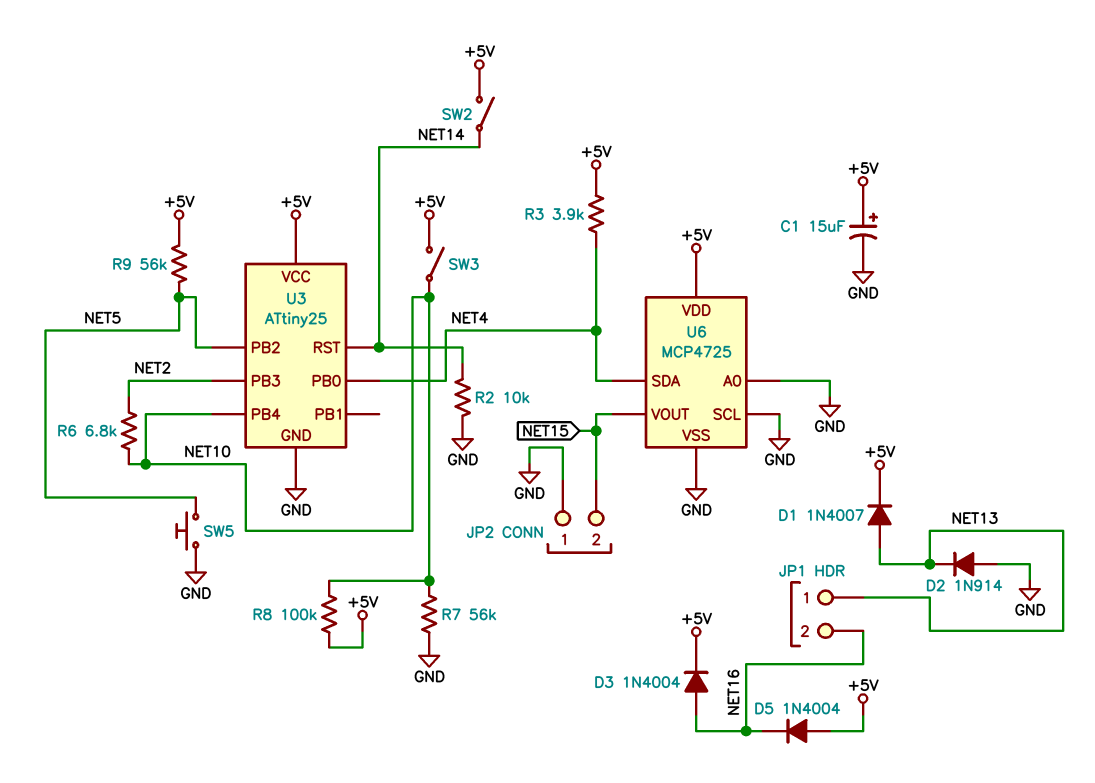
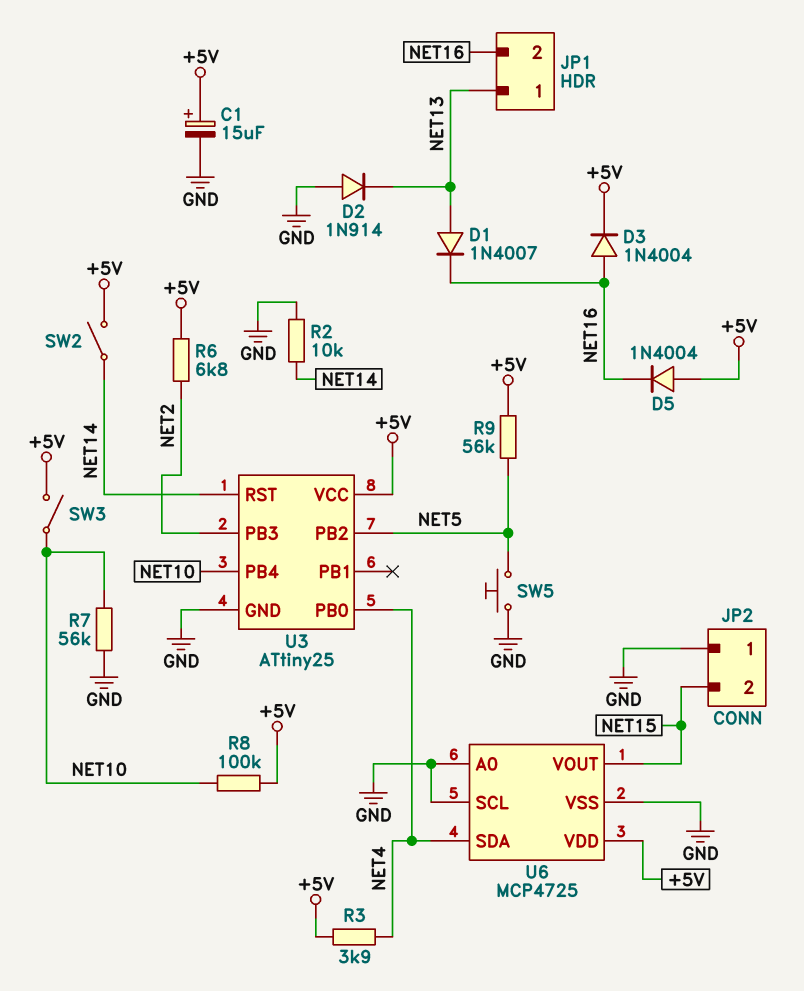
D1: diode 1N4007 (A NET13, K +5V) -> diode 1N4007 (A NET13, K NET16)
R6: 6.8k (NET2, NET10) -> 6.8k (+5V, NET2)

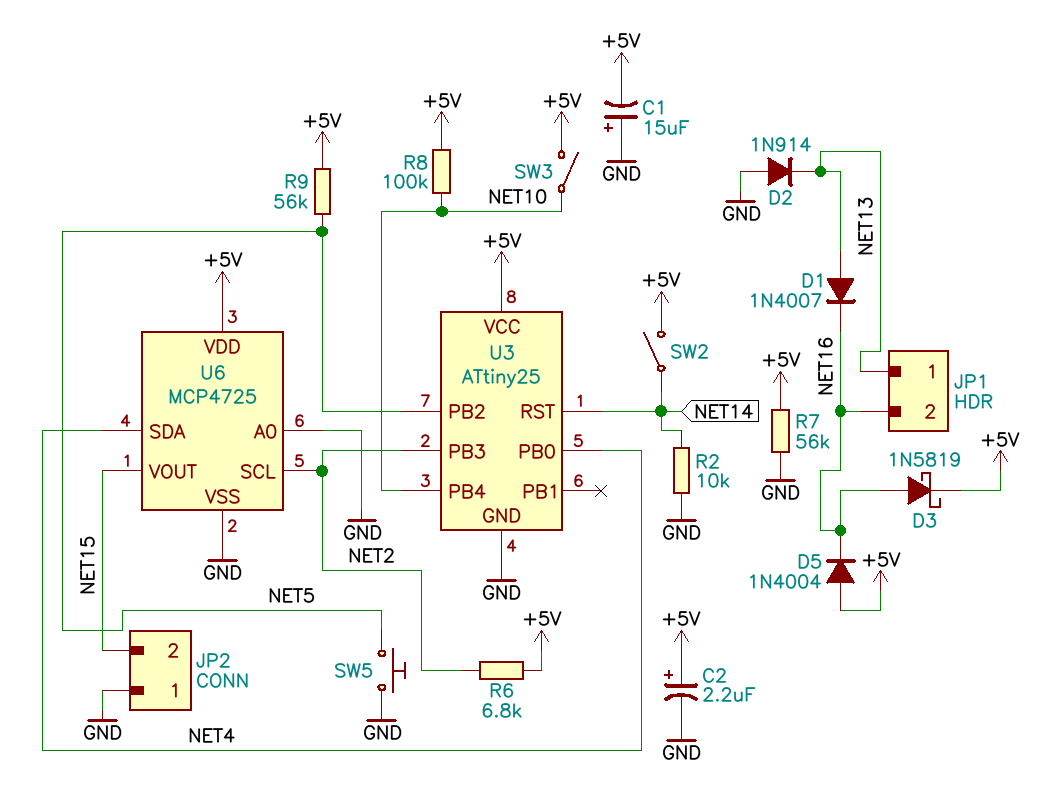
C1: 15uF (plus +5V, minus GND) -> 15uF (plus GND, minus +5V)
C2: none -> 2.2uF (plus +5V, minus GND)
D3: diode 1N4004 (A NET16, K +5V) -> schottky 1N5819 (A NET16, K +5V)
R3: 3.9k (+5V, NET4) -> none
R7: 56k (GND, NET10) -> 56k (+5V, GND)
U6 pin SCL: GND -> NET2

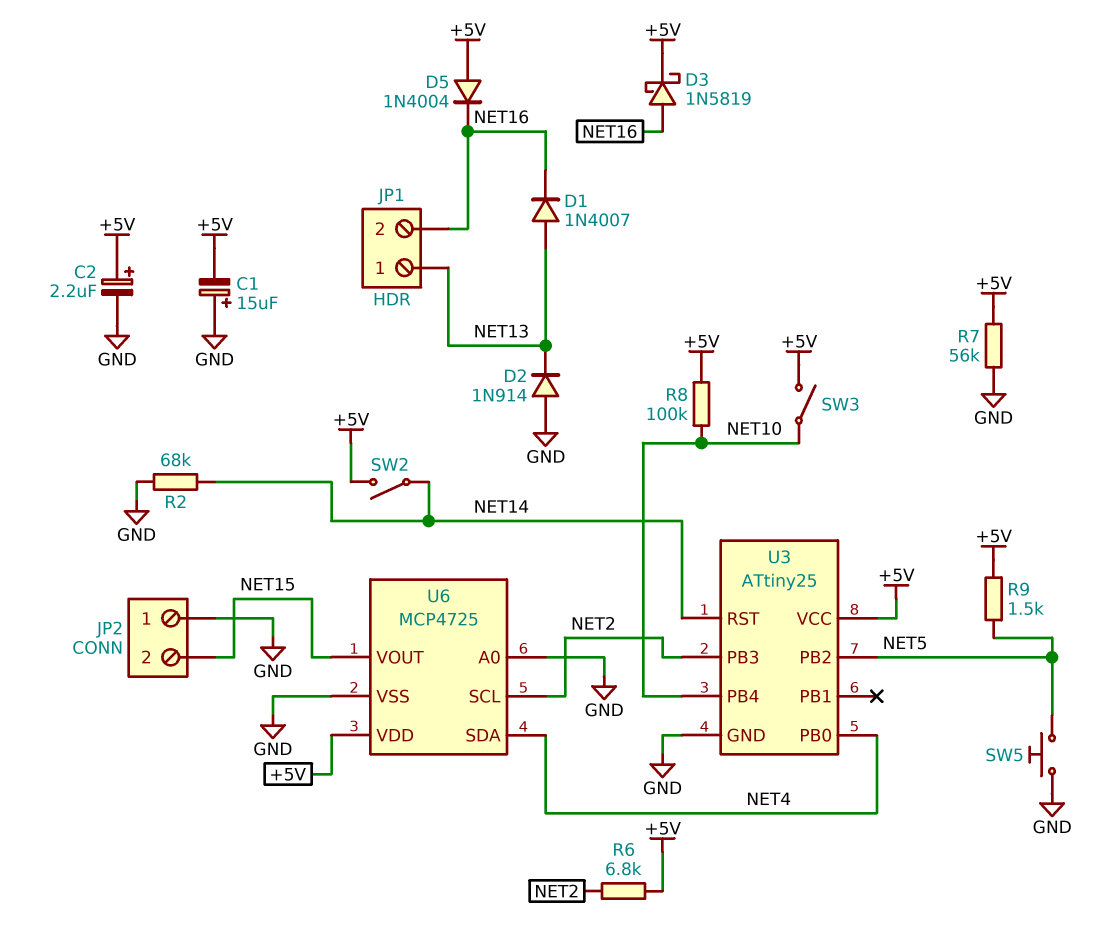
R2: 10k (GND, NET14) -> 68k (GND, NET14)
R9: 56k (+5V, NET5) -> 1.5k (+5V, NET5)

